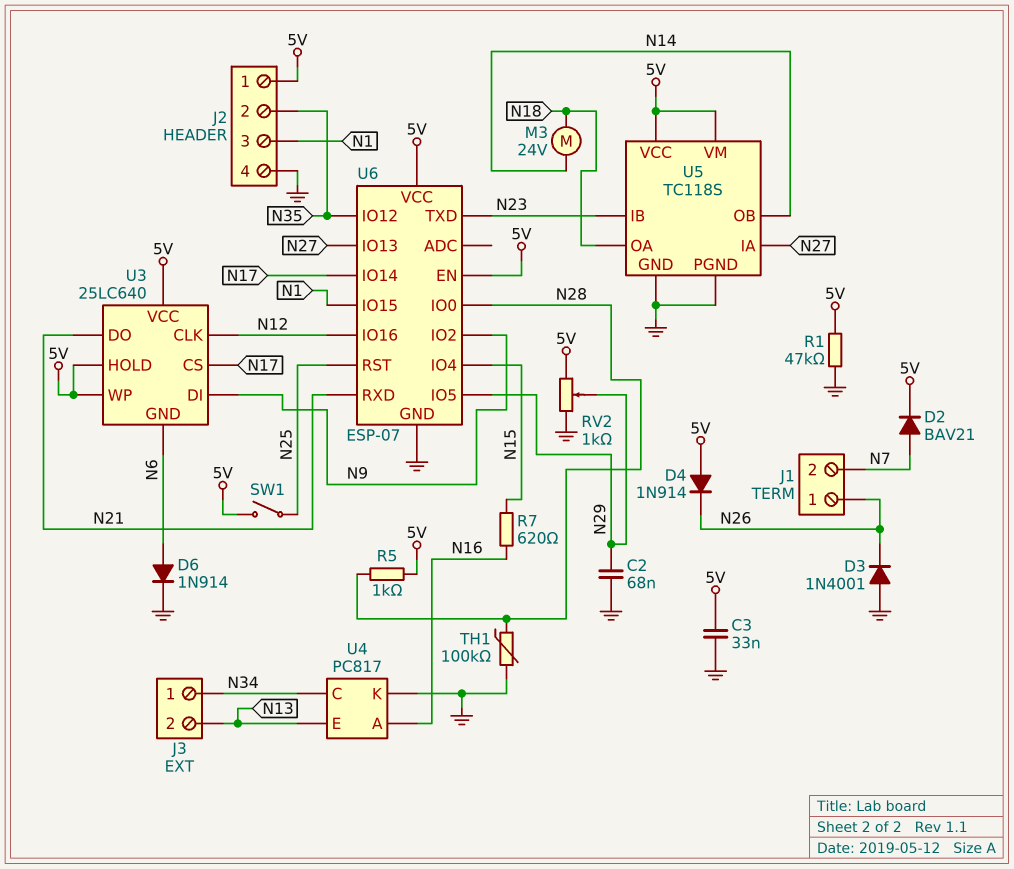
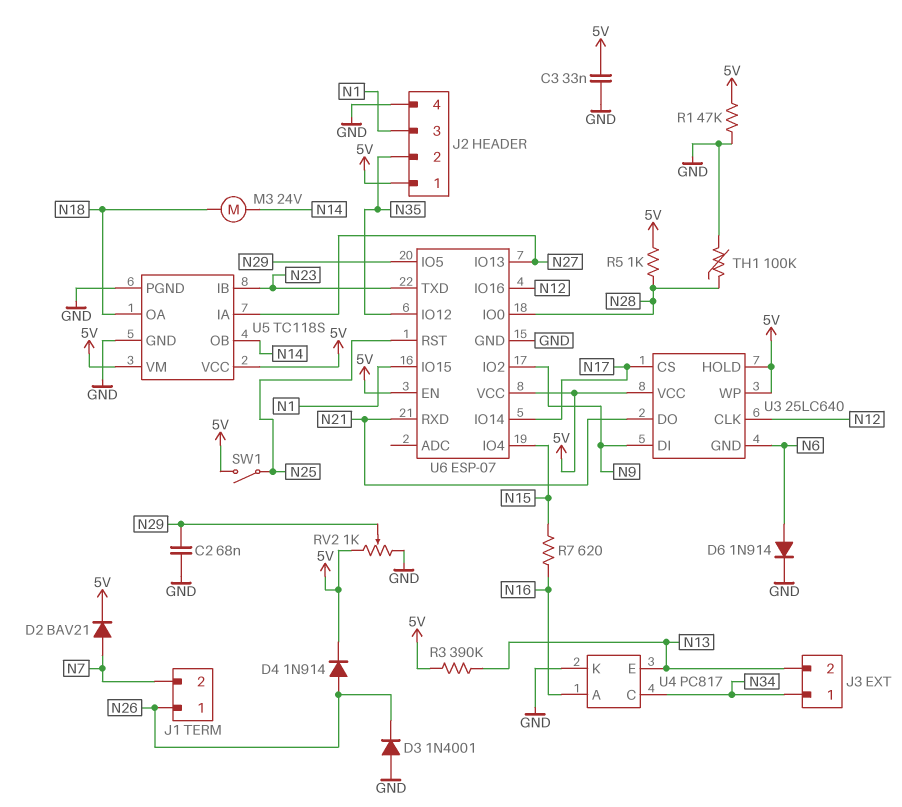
D4: diode 1N914 (A 5V, K N26) -> diode 1N914 (A N26, K 5V)
R3: none -> 390k (5V, N13)

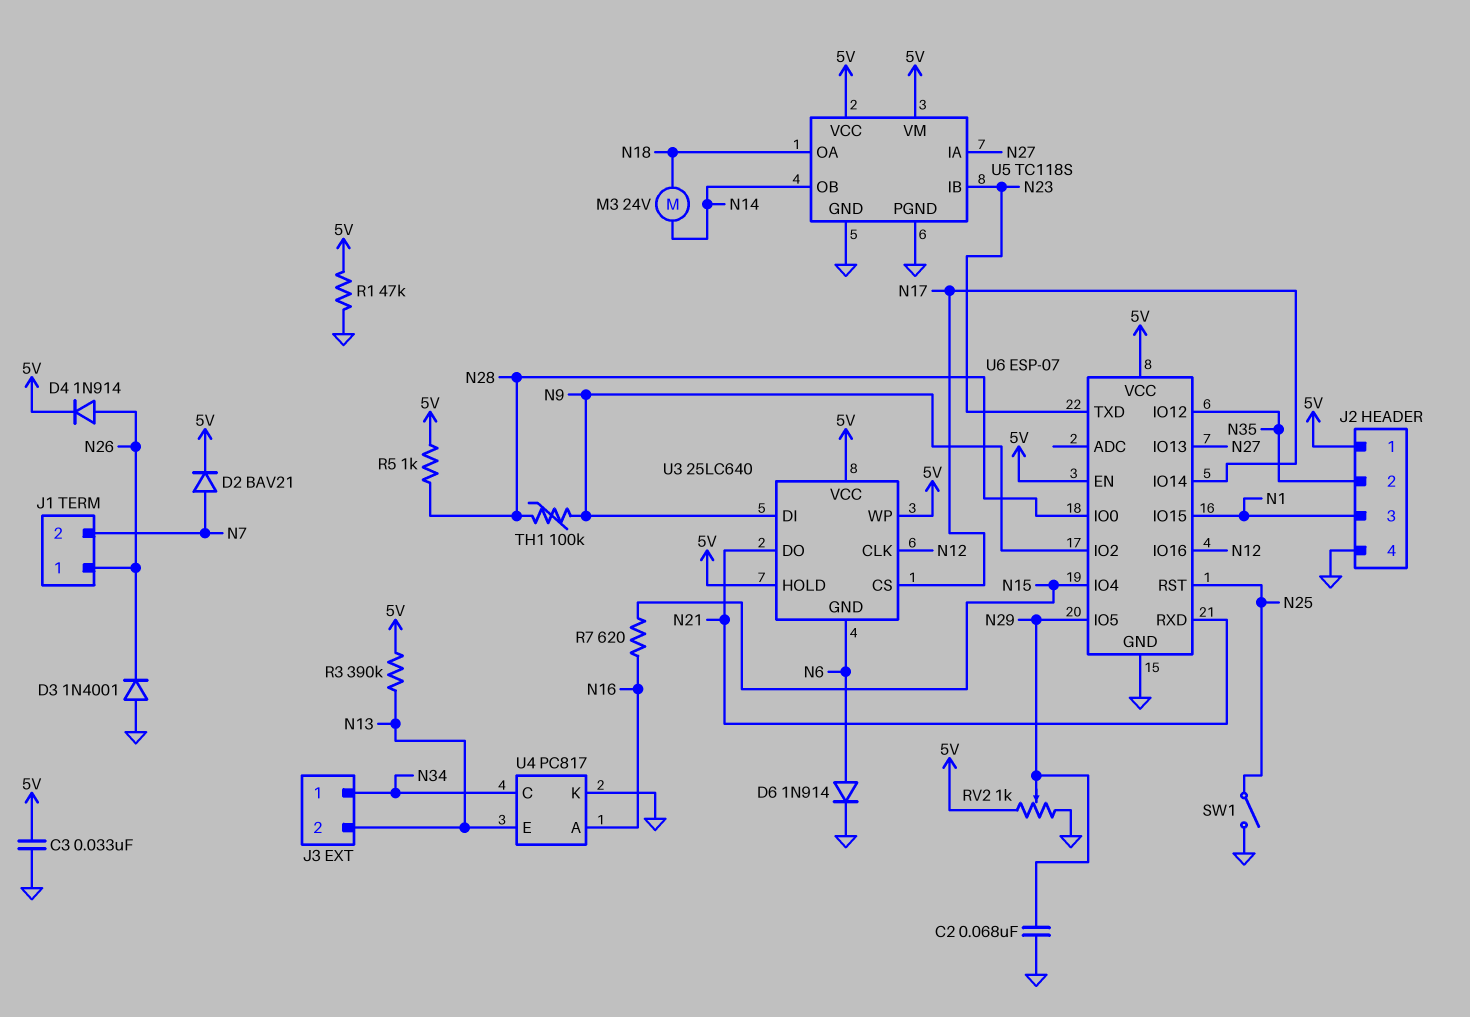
SW1: switch (5V, N25) -> switch (GND, N25)
TH1: 100k (GND, N28) -> 100k (N9, N28)

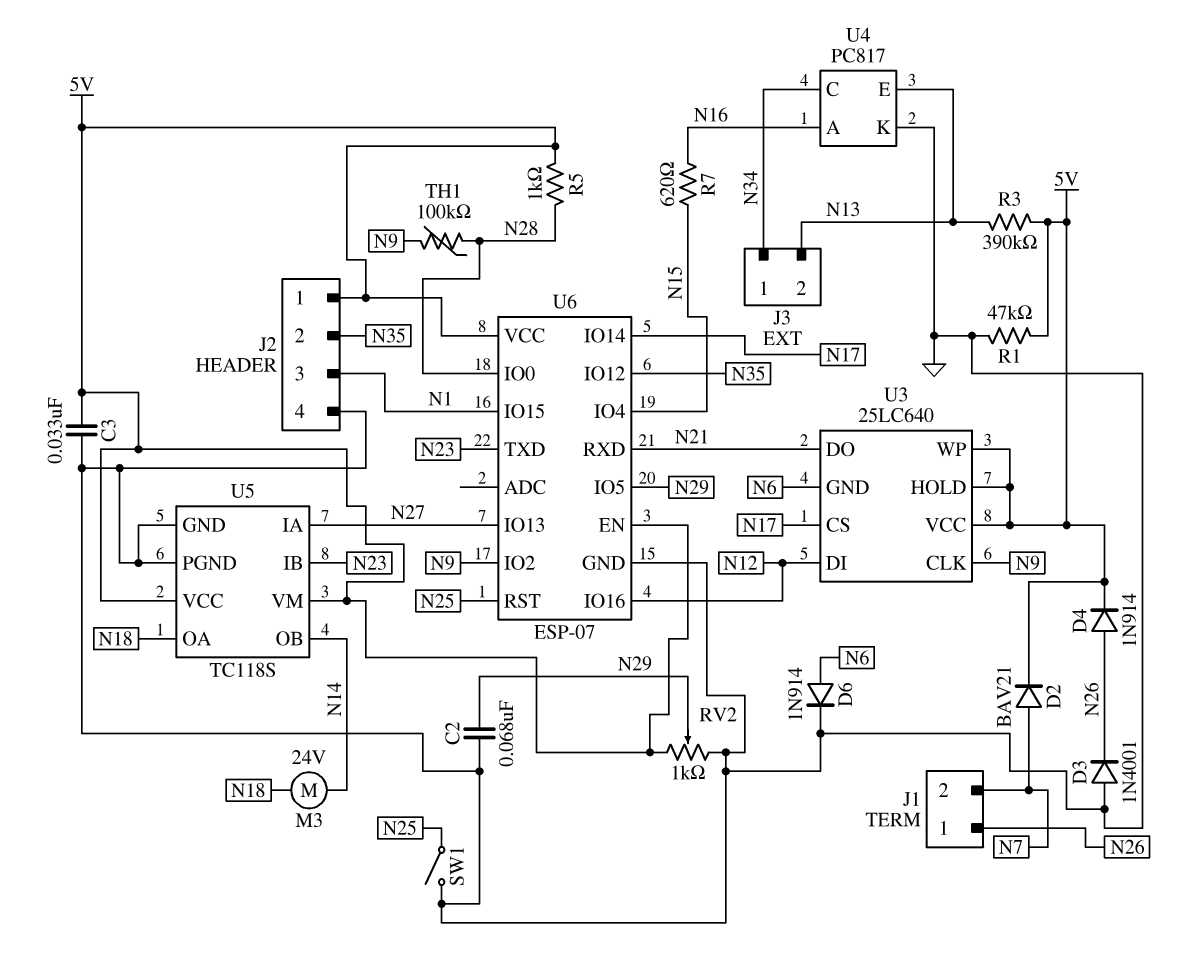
U3 pin CLK: N12 -> N9
U3 pin DI: N9 -> N12

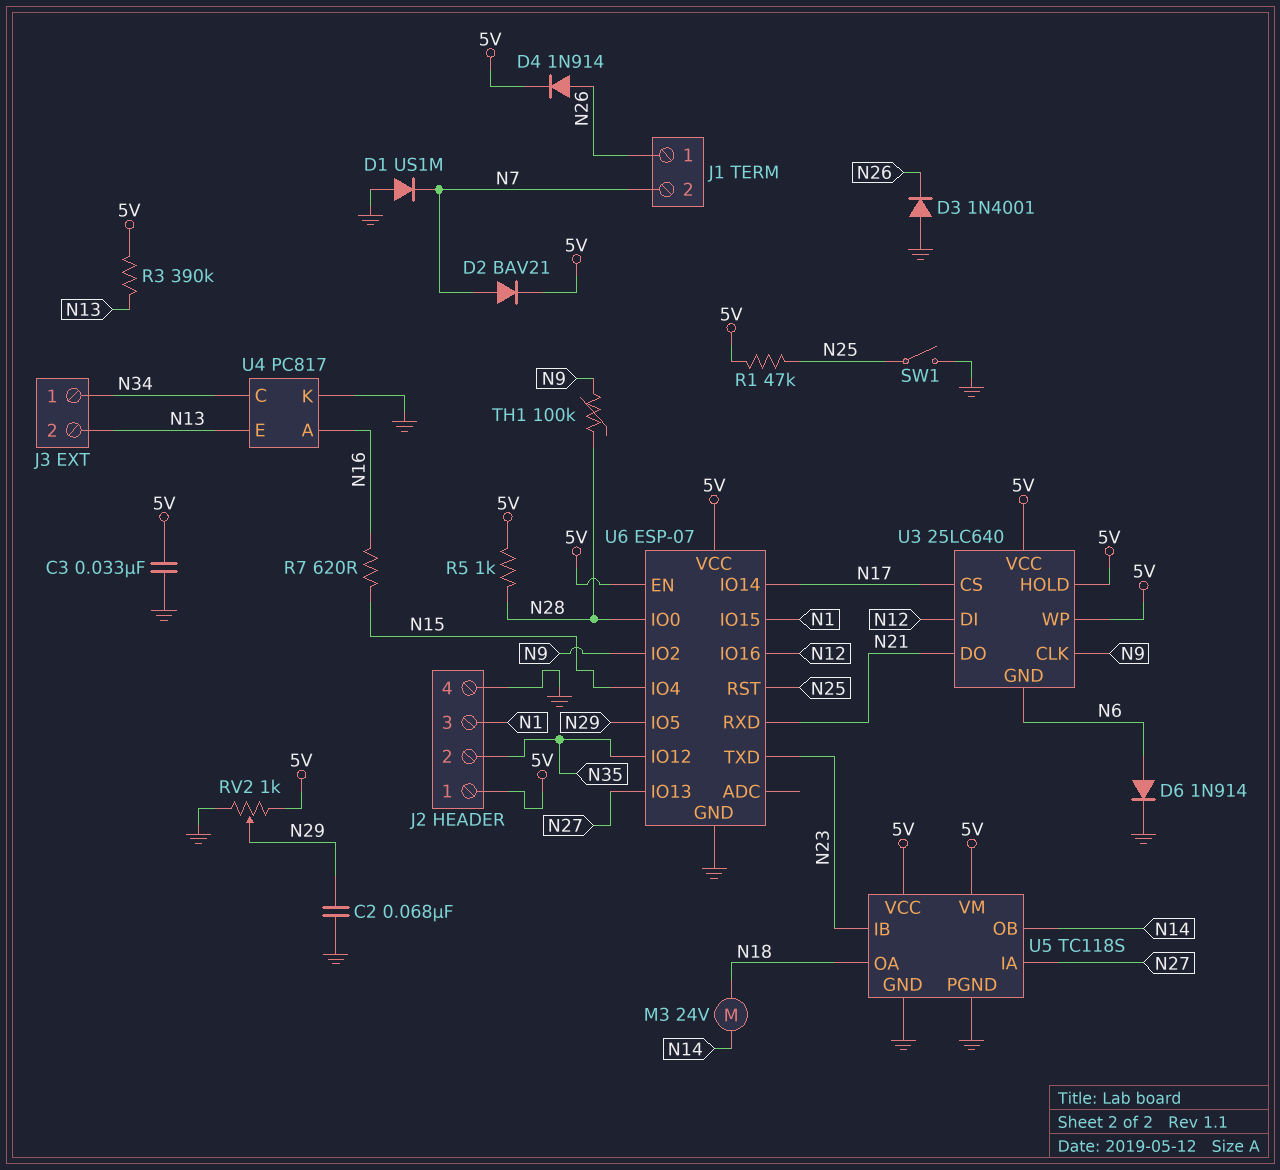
D1: none -> diode US1M (A GND, K N7)
R1: 47k (5V, GND) -> 47k (5V, N25)

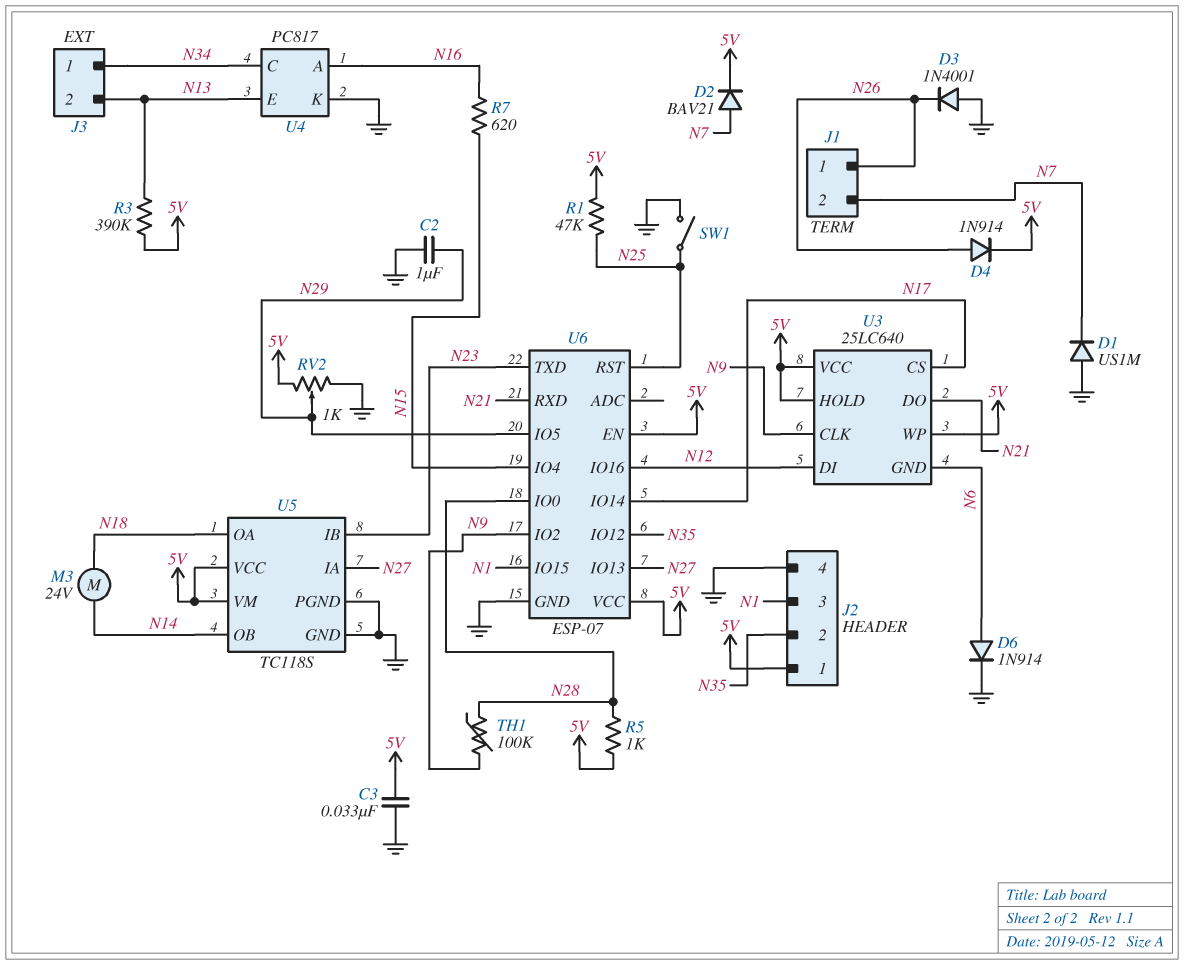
C2: 68nF (GND, N29) -> 1uF (GND, N29)

